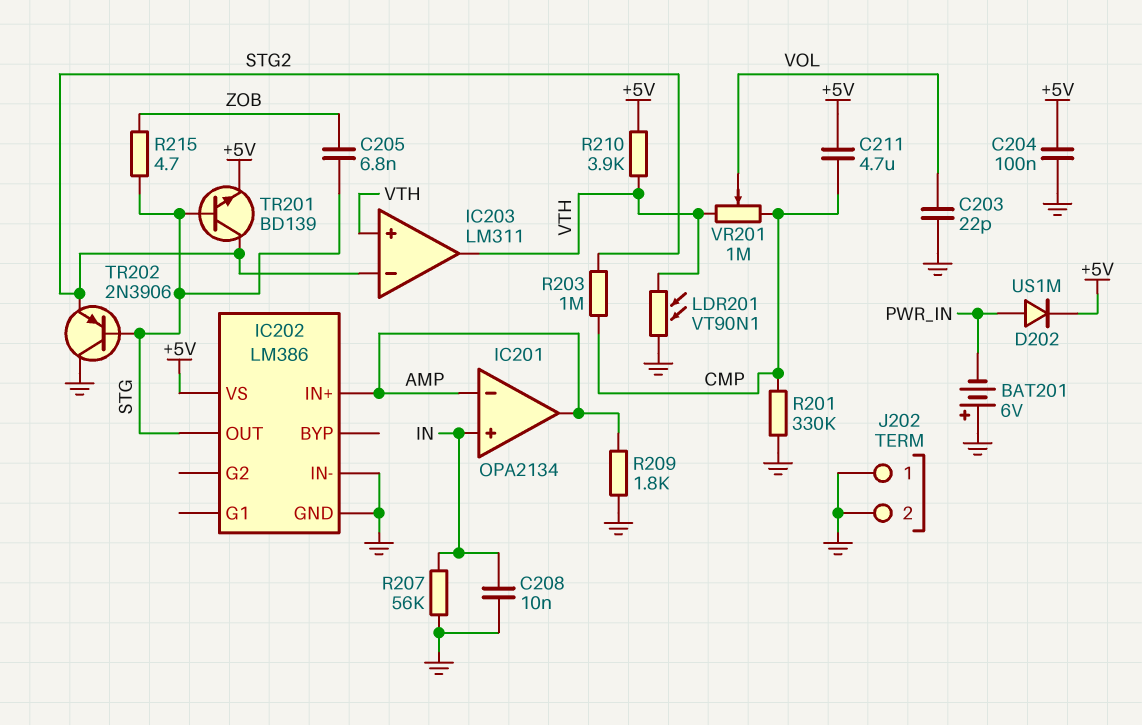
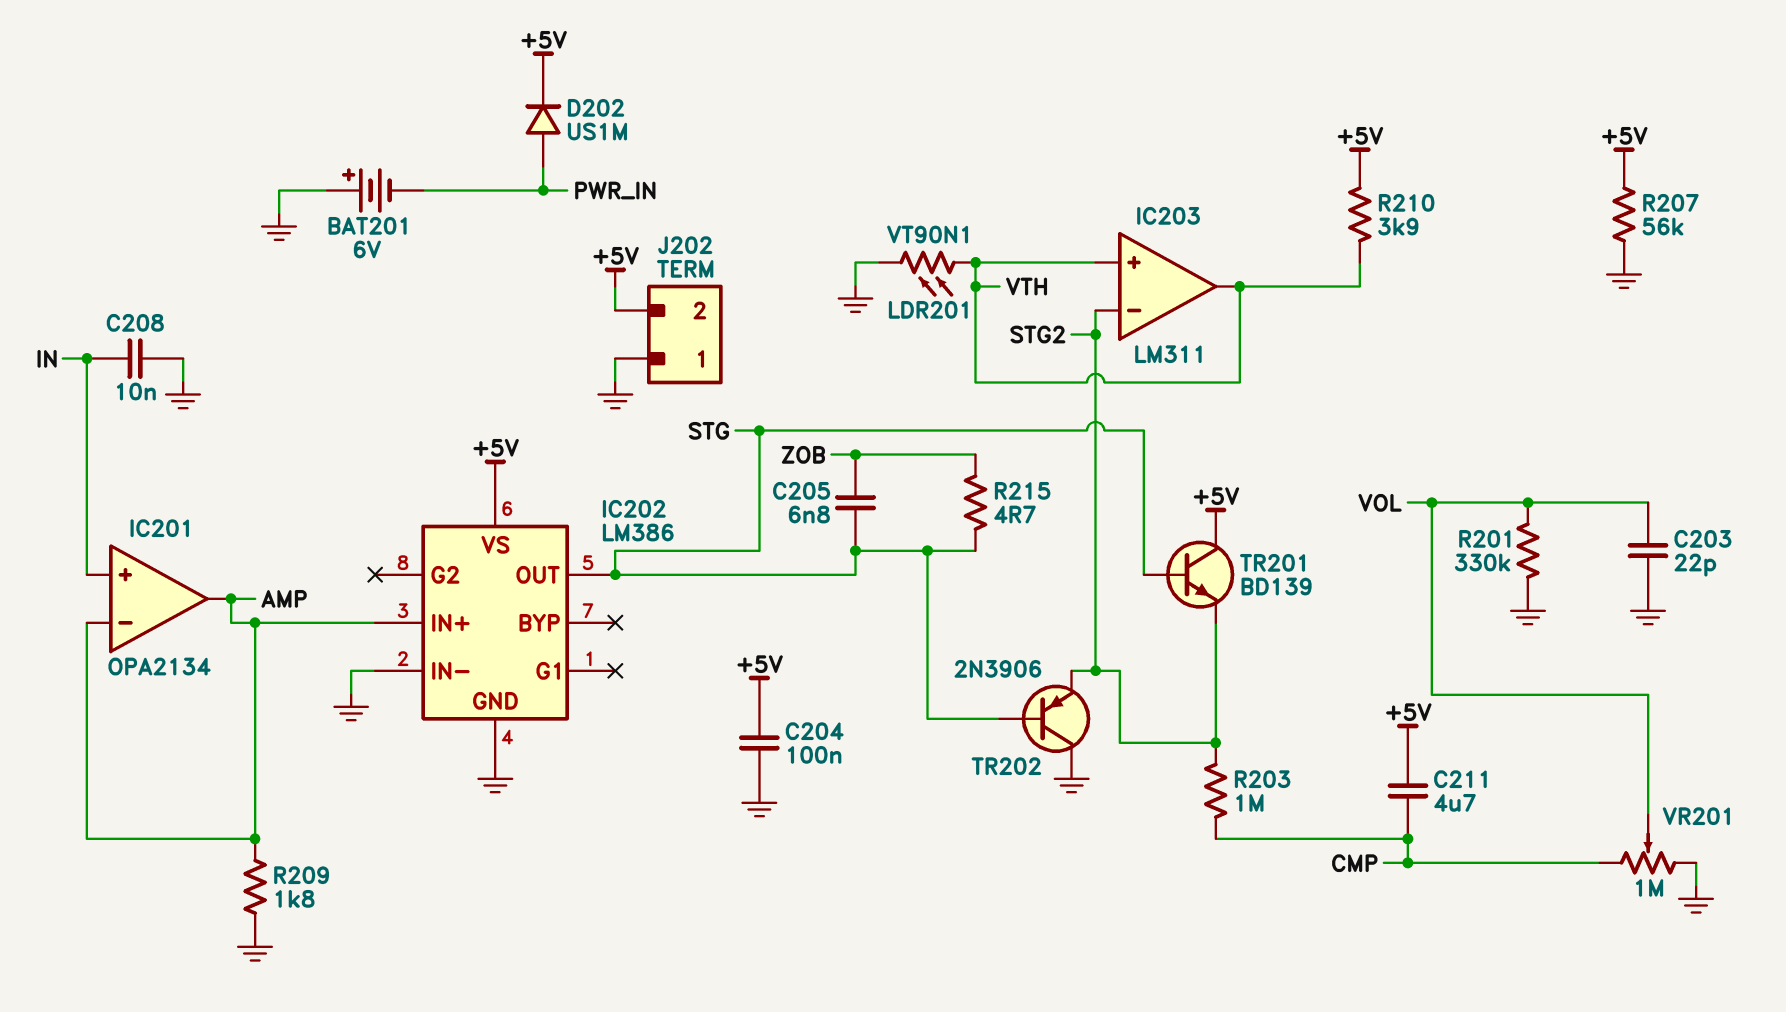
J202 pin 2: GND -> +5V
R201: 330k (CMP, GND) -> 330k (GND, VOL)
R207: 56k (GND, IN) -> 56k (+5V, GND)
TR201: NPN BD139 (B STG, C STG2, E +5V) -> NPN BD139 (B STG, C +5V, E STG2)
VR201: 1M (CMP, VTH, wiper VOL) -> 1M (CMP, GND, wiper VOL)

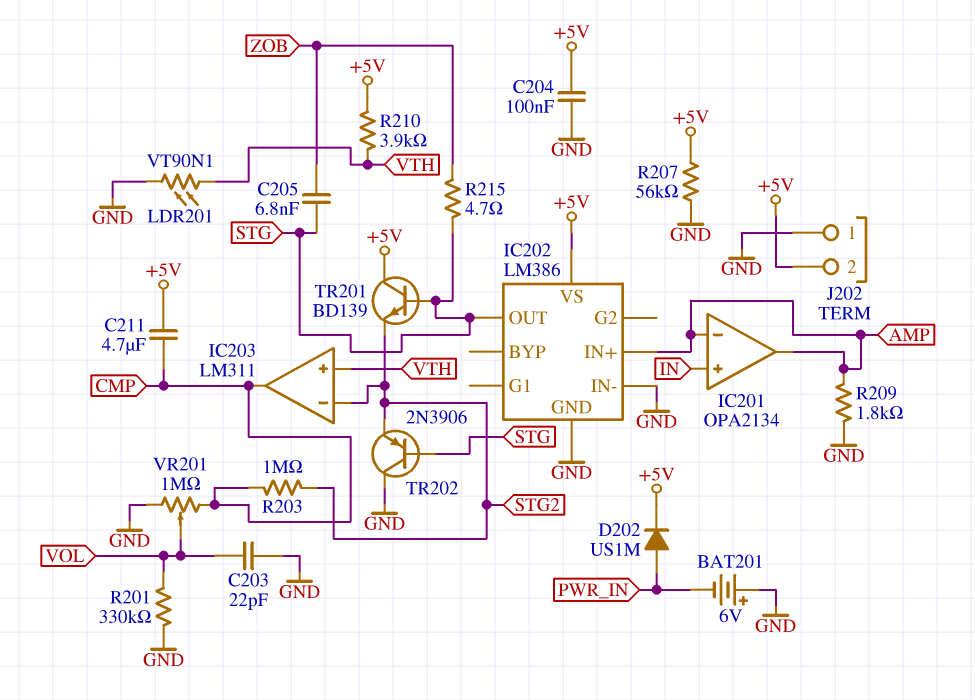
C208: 10nF (GND, IN) -> none
IC203 pin out: VTH -> CMP

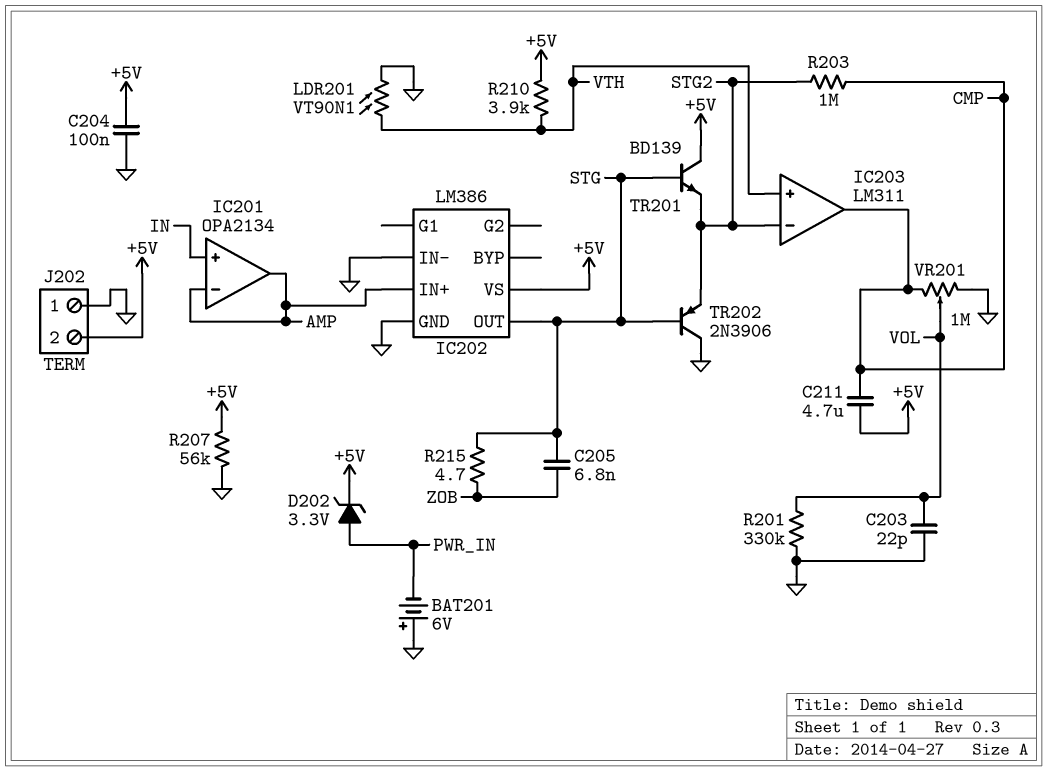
D202: diode US1M (A PWR_IN, K +5V) -> zener 3.3V (A PWR_IN, K +5V)
R209: 1.8k (AMP, GND) -> none

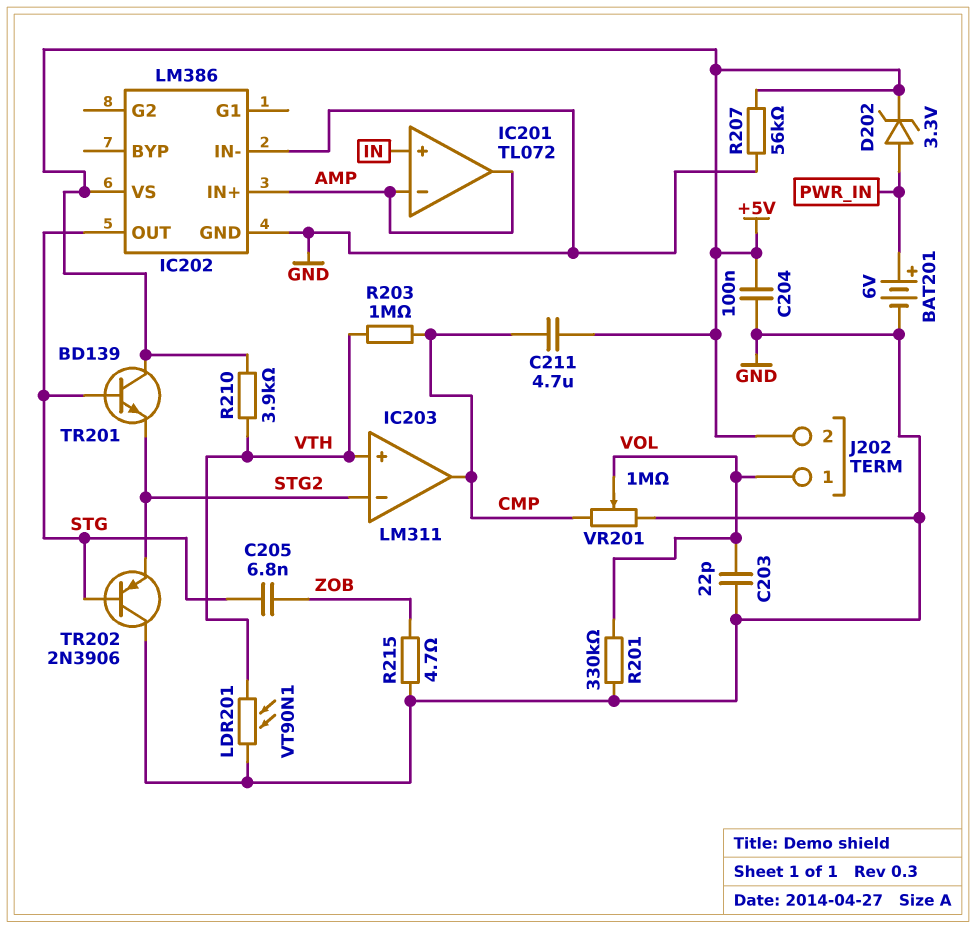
BAT201: 6V (plus GND, minus PWR_IN) -> 6V (plus PWR_IN, minus GND)
IC201: OPA2134 -> TL072
J202 pin 1: GND -> VOL
R203: 1M (CMP, STG2) -> 1M (CMP, VTH)
R215: 4.7 (STG, ZOB) -> 4.7 (GND, ZOB)

